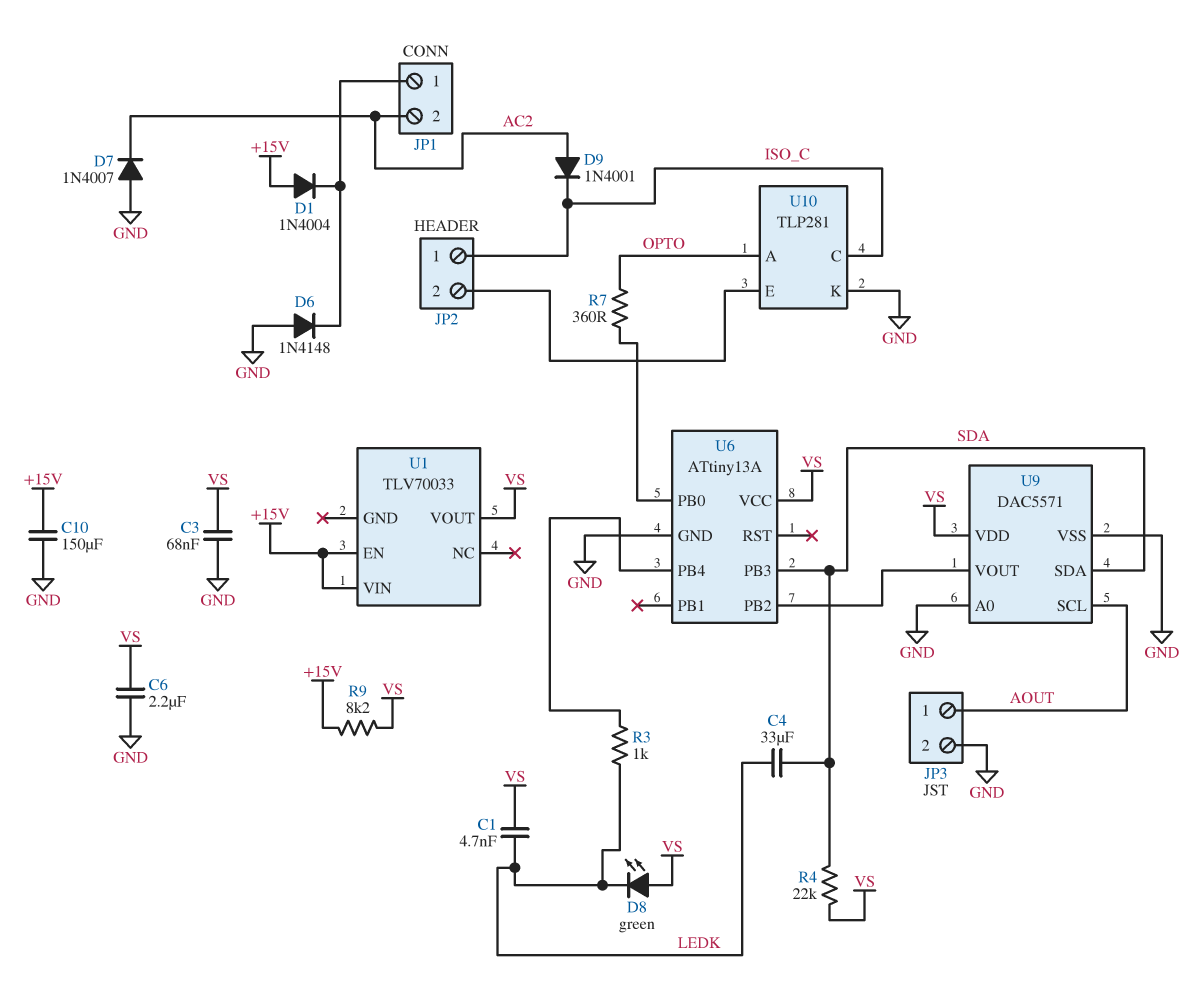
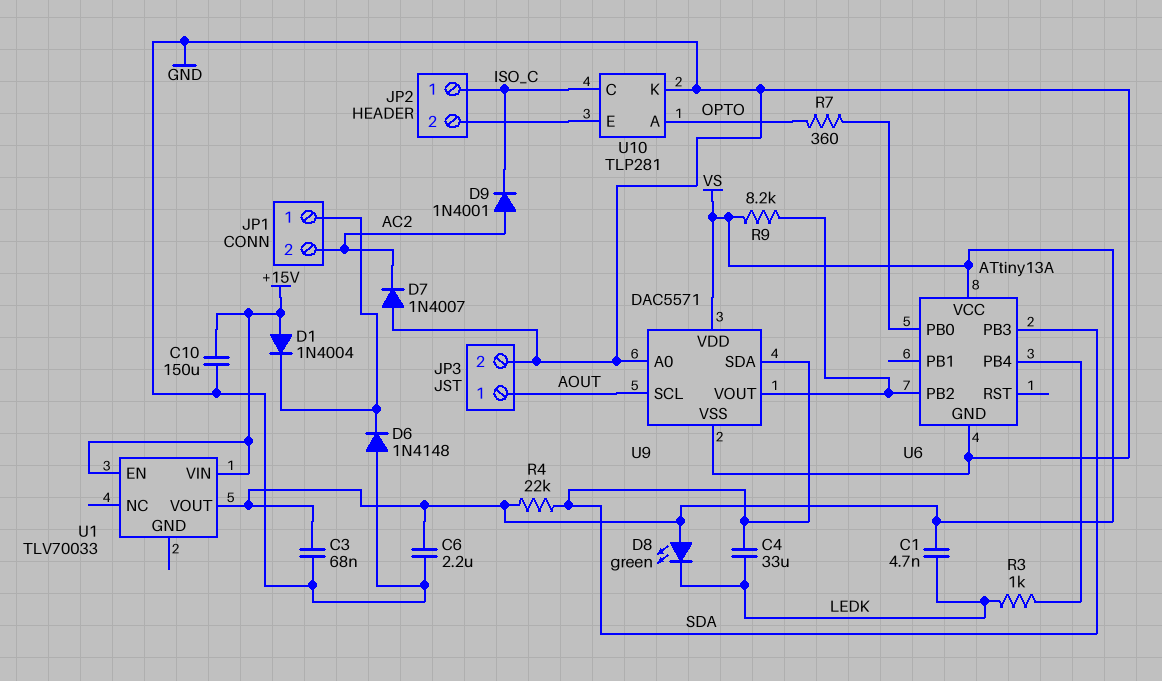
R9: 8.2k (+15V, VS) -> 8.2k (U6/PB2, VS)

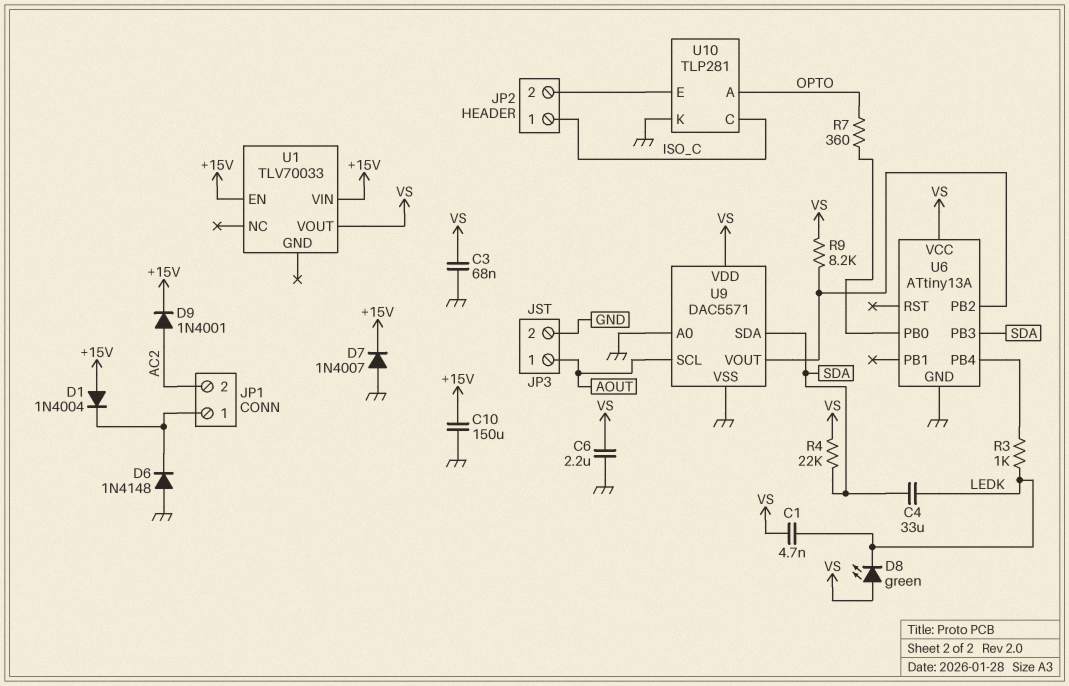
D7: diode 1N4007 (A GND, K AC2) -> diode 1N4007 (A GND, K +15V)
D9: diode 1N4001 (A AC2, K ISO_C) -> diode 1N4001 (A AC2, K +15V)

